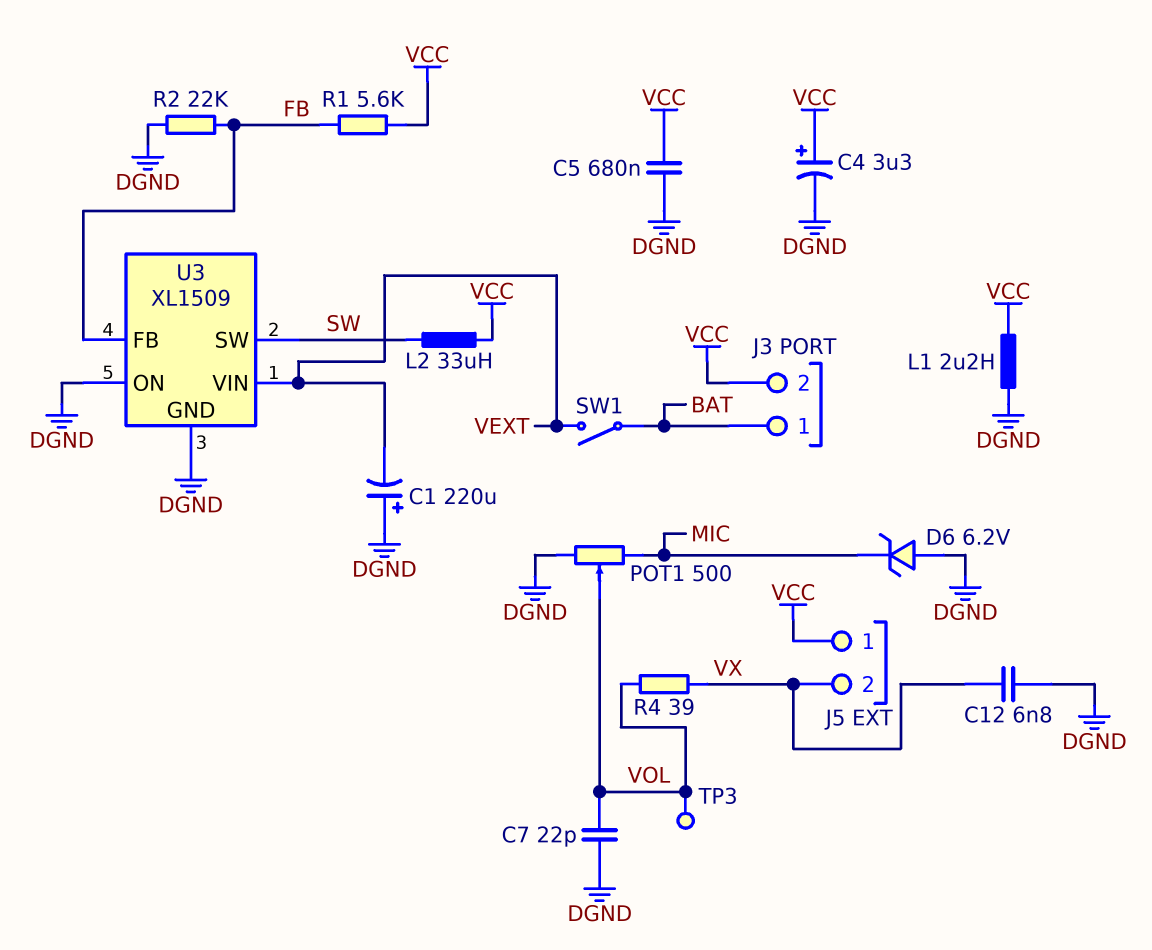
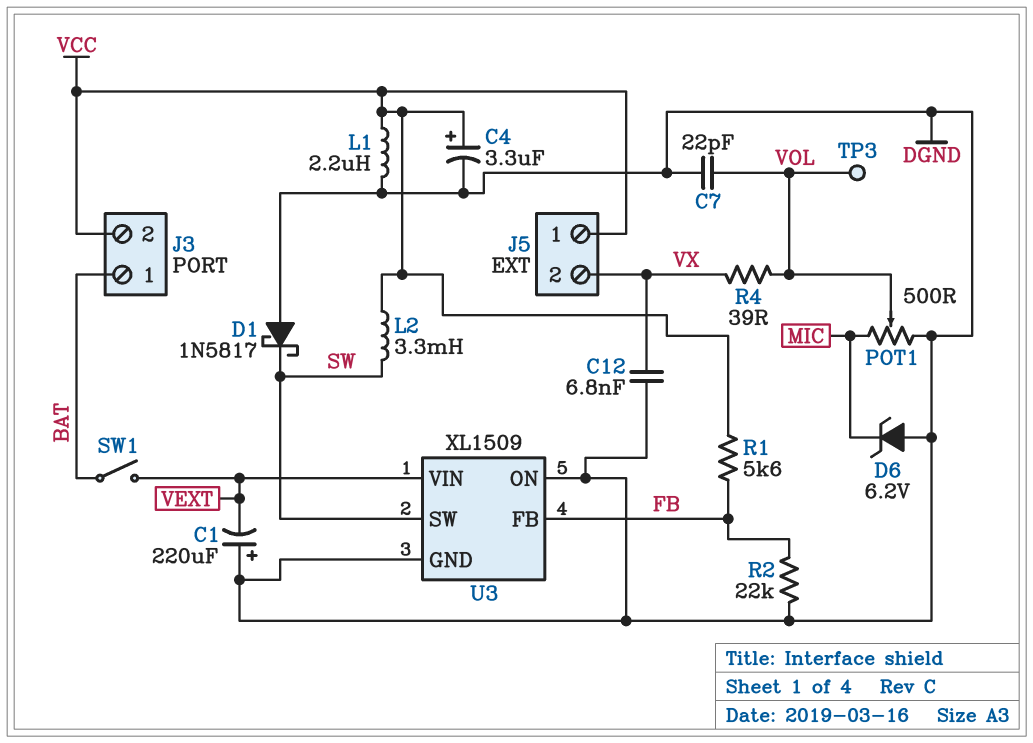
C5: 680nF (DGND, VCC) -> none
D1: none -> schottky 1N5817 (A DGND, K SW)
L2: 33uH (SW, VCC) -> 3.3mH (SW, VCC)

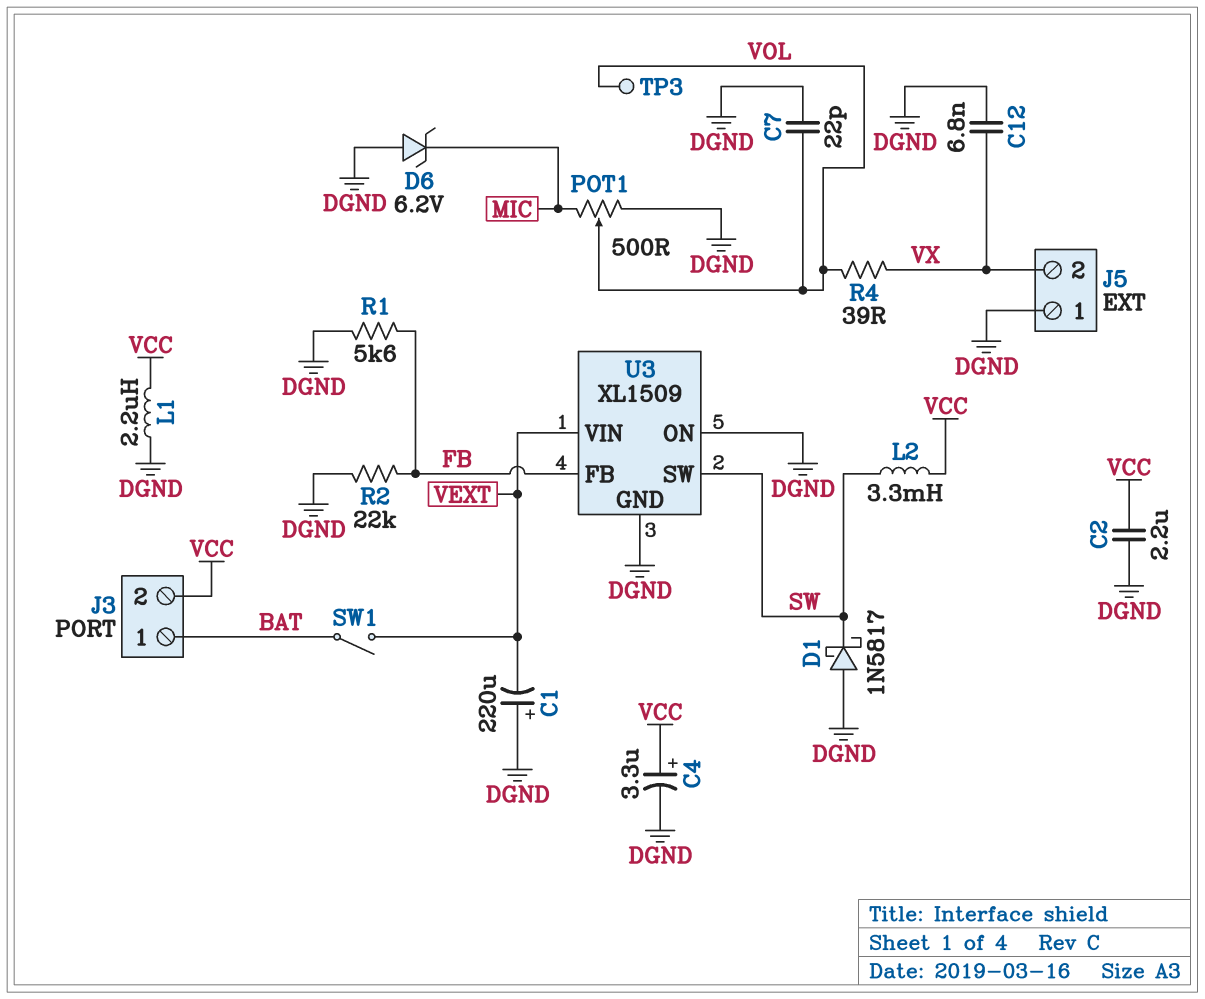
C2: none -> 2.2uF (DGND, VCC)
J5 pin 1: VCC -> DGND
R1: 5.6k (FB, VCC) -> 5.6k (DGND, FB)

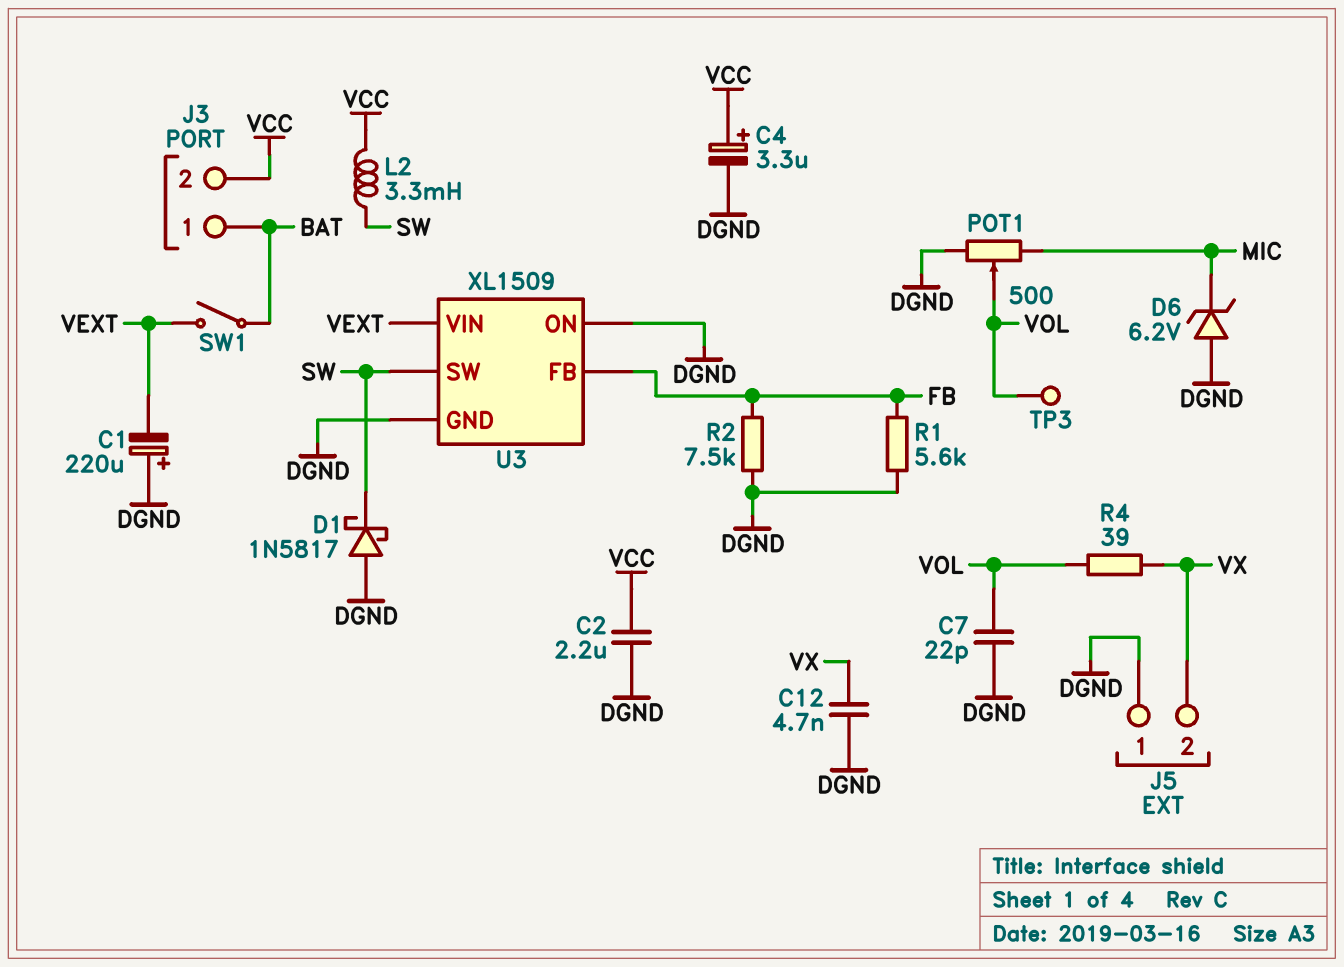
C12: 6.8nF (DGND, VX) -> 4.7nF (DGND, VX)
L1: 2.2uH (DGND, VCC) -> none
R2: 22k (DGND, FB) -> 7.5k (DGND, FB)

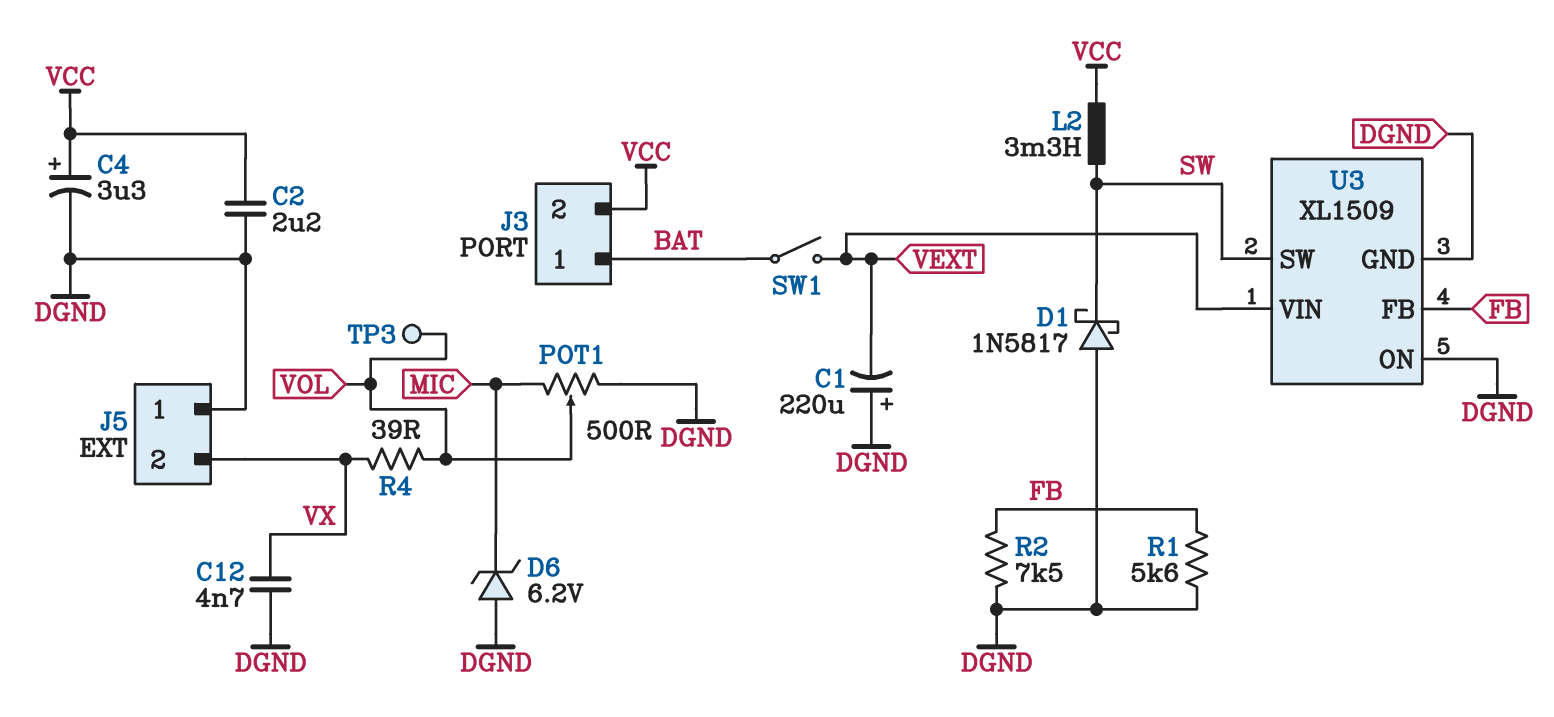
C7: 22pF (DGND, VOL) -> none

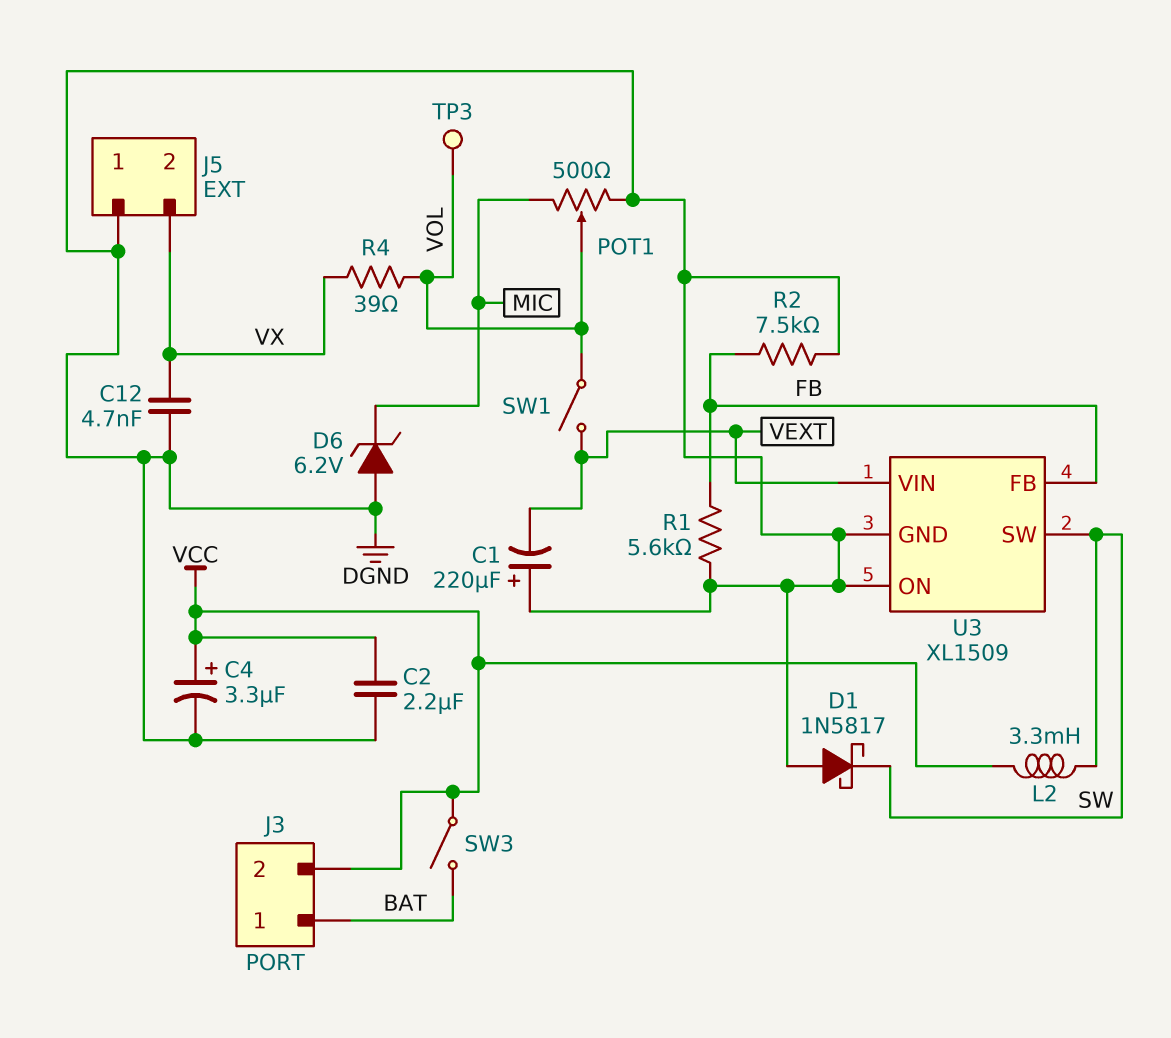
SW1: switch (BAT, VEXT) -> switch (VEXT, VOL)
SW3: none -> switch (BAT, VCC)

